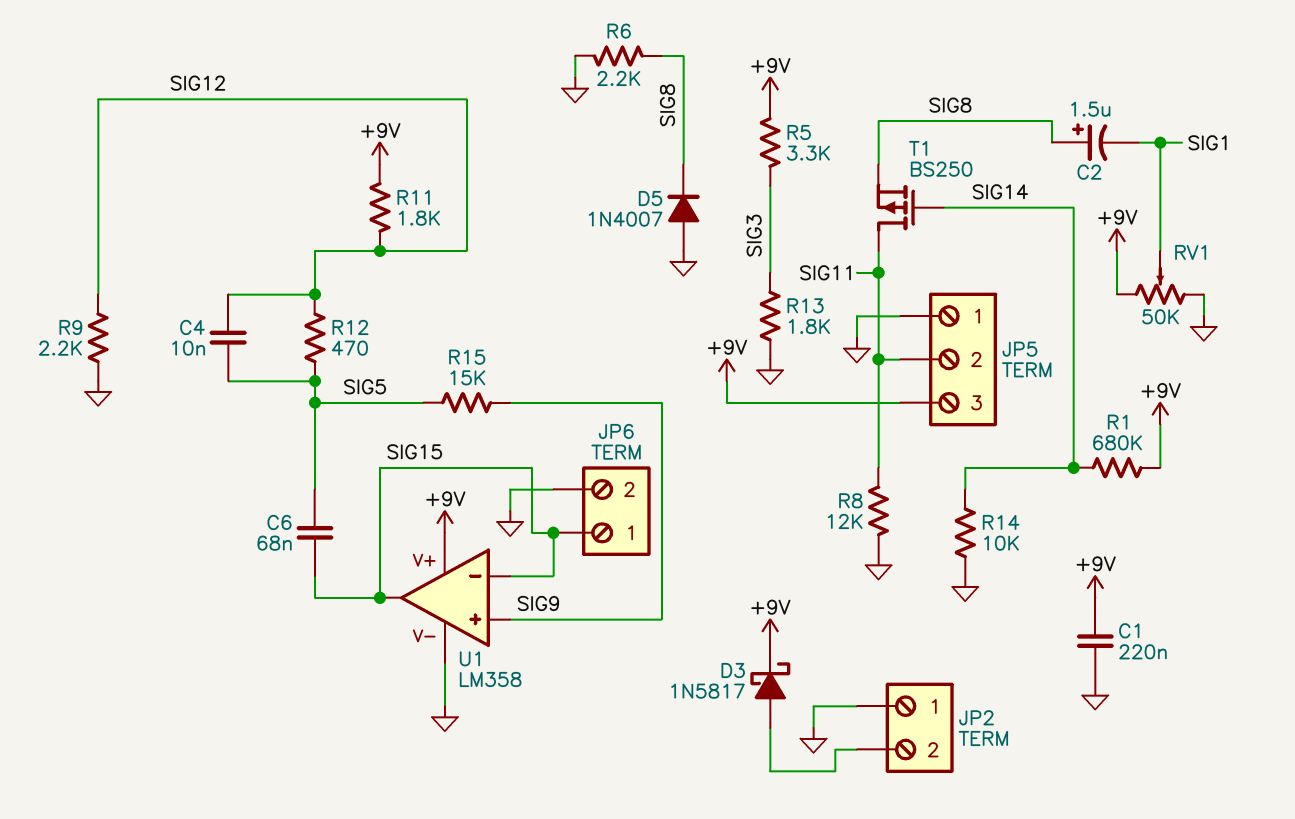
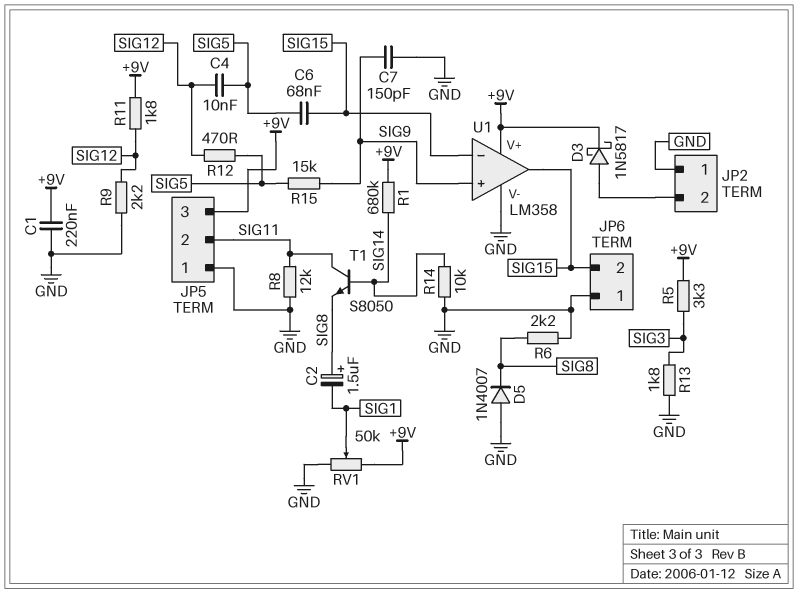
C7: none -> 150pF (GND, SIG9)
JP6 pin 1: SIG15 -> GND
JP6 pin 2: GND -> SIG15
T1: PMOS BS250 (G SIG14, D SIG11, S SIG8) -> NPN S8050 (B SIG14, C SIG11, E SIG8)

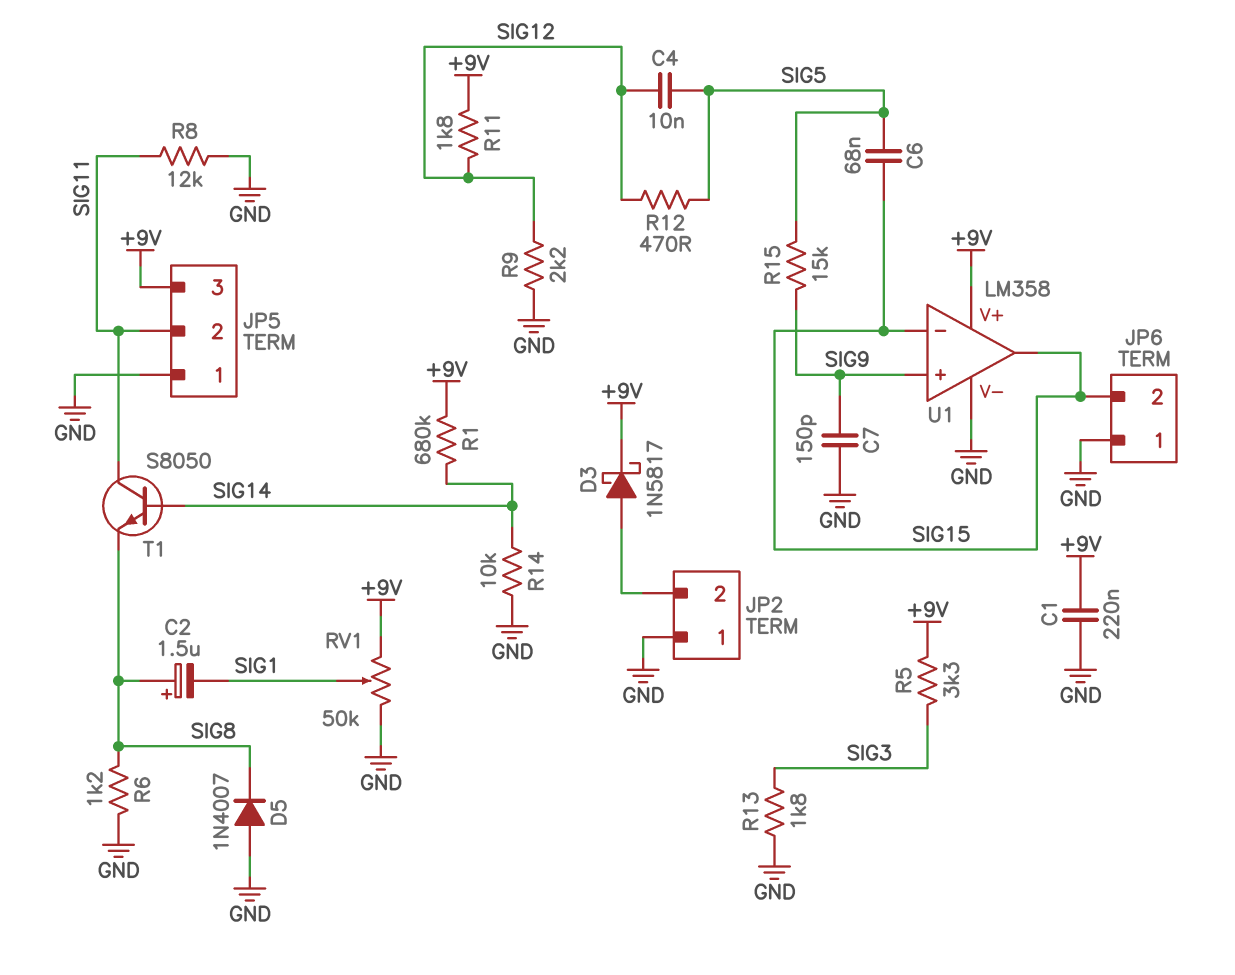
R6: 2.2k (GND, SIG8) -> 1.2k (GND, SIG8)

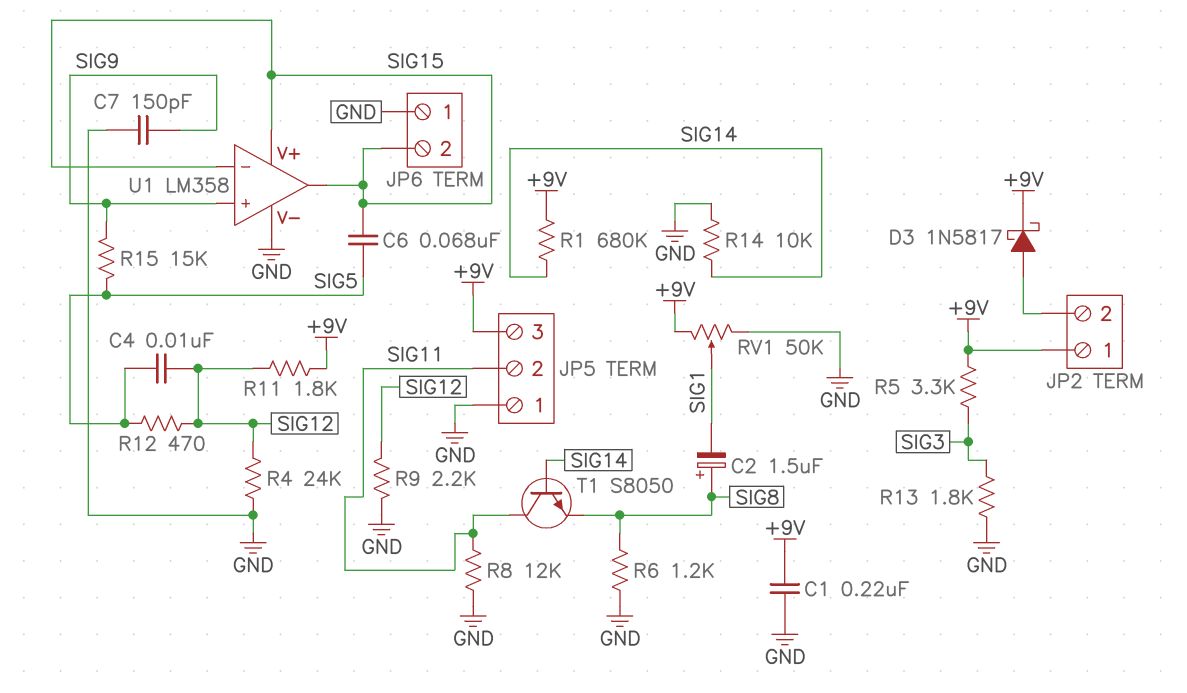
D5: diode 1N4007 (A GND, K SIG8) -> none
JP2 pin 1: GND -> +9V
R4: none -> 24k (GND, SIG12)
U1 pin V+: +9V -> SIG15

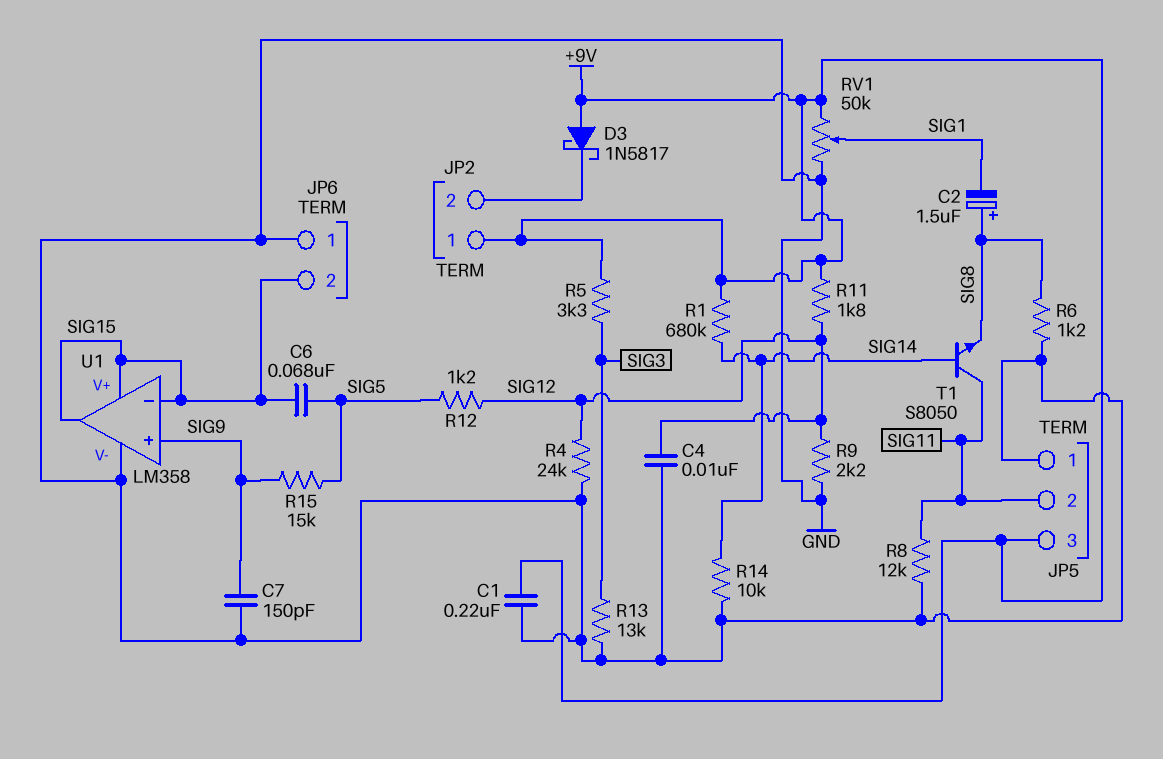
C4: 10nF (SIG5, SIG12) -> 10nF (GND, SIG12)
D3: schottky 1N5817 (A JP2/2, K +9V) -> schottky 1N5817 (A +9V, K JP2/2)
R12: 470 (SIG5, SIG12) -> 1.2k (SIG5, SIG12)
R13: 1.8k (GND, SIG3) -> 13k (GND, SIG3)

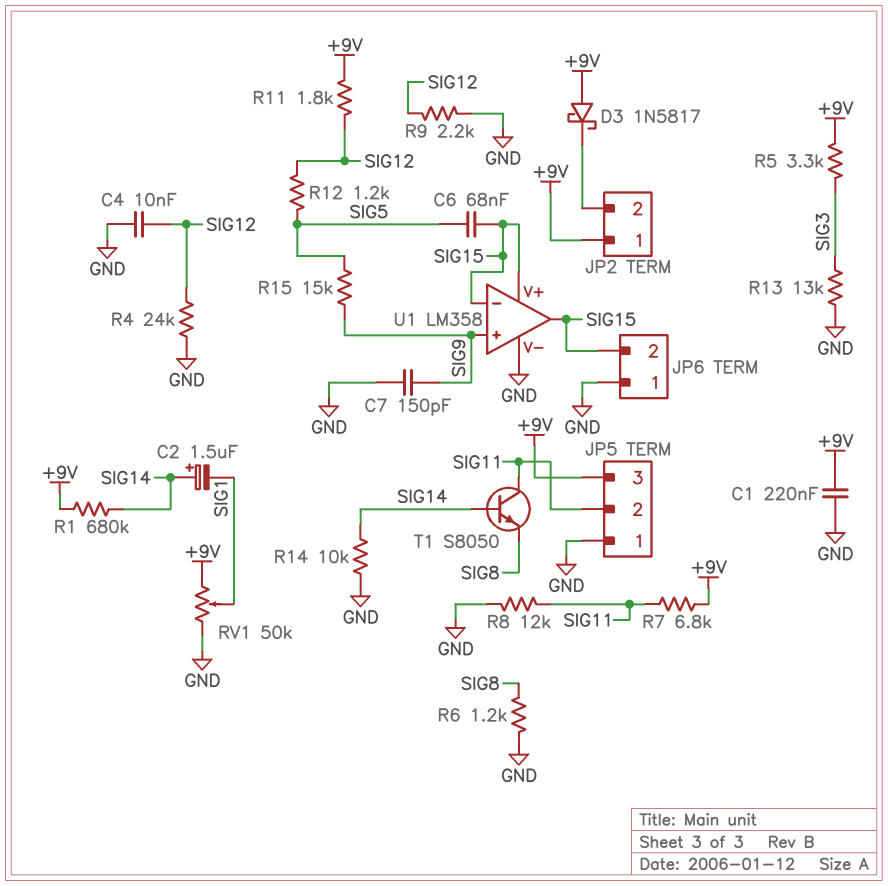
C2: 1.5uF (plus SIG8, minus SIG1) -> 1.5uF (plus SIG14, minus SIG1)
R7: none -> 6.8k (+9V, SIG11)

